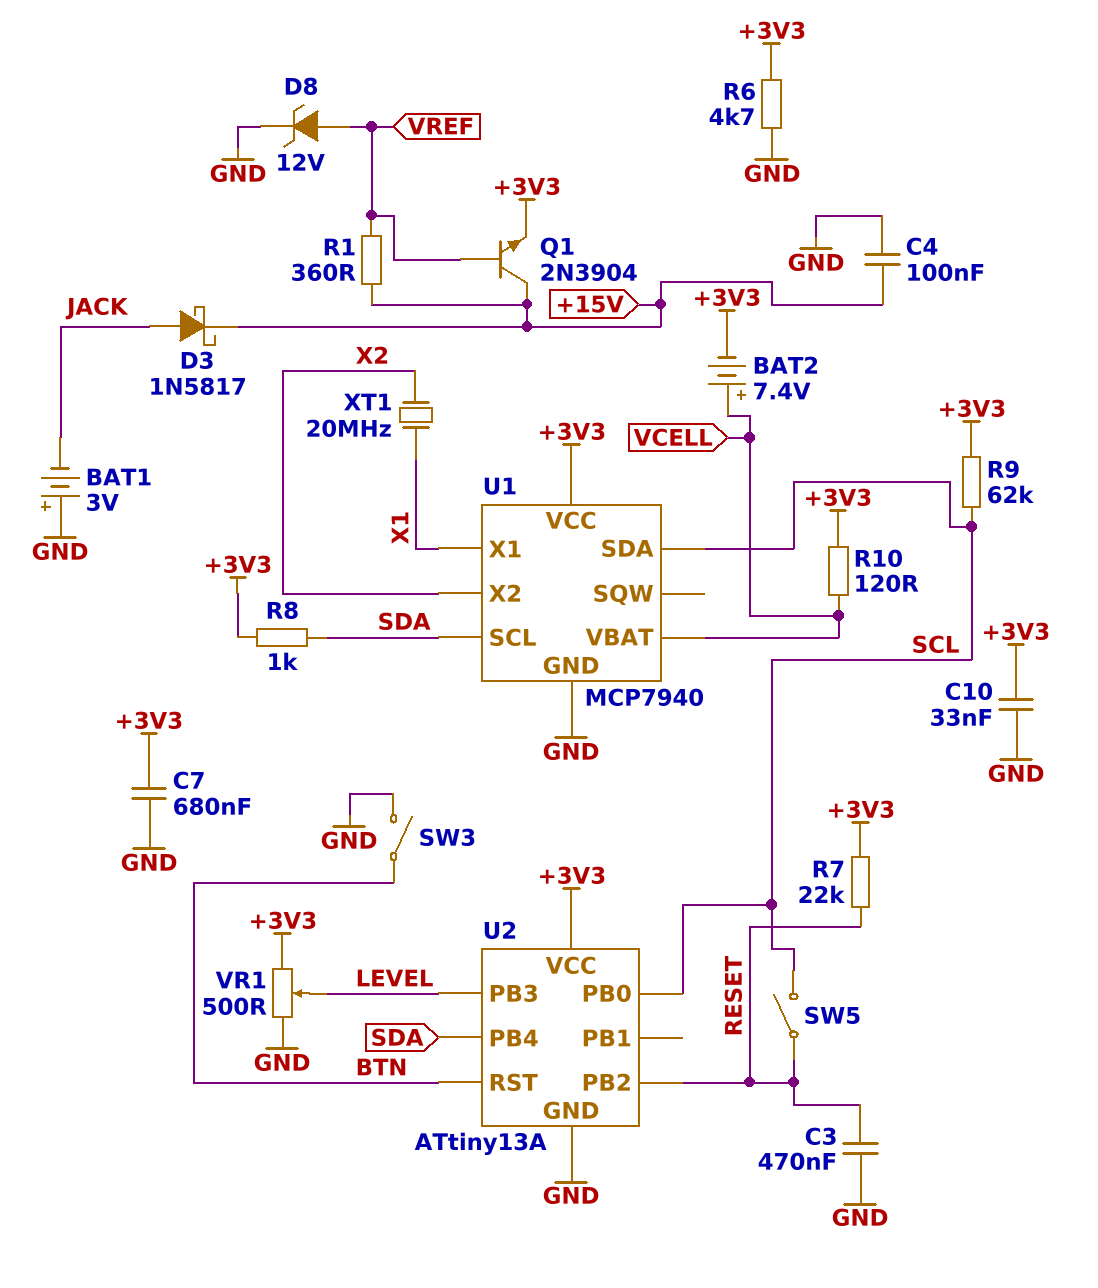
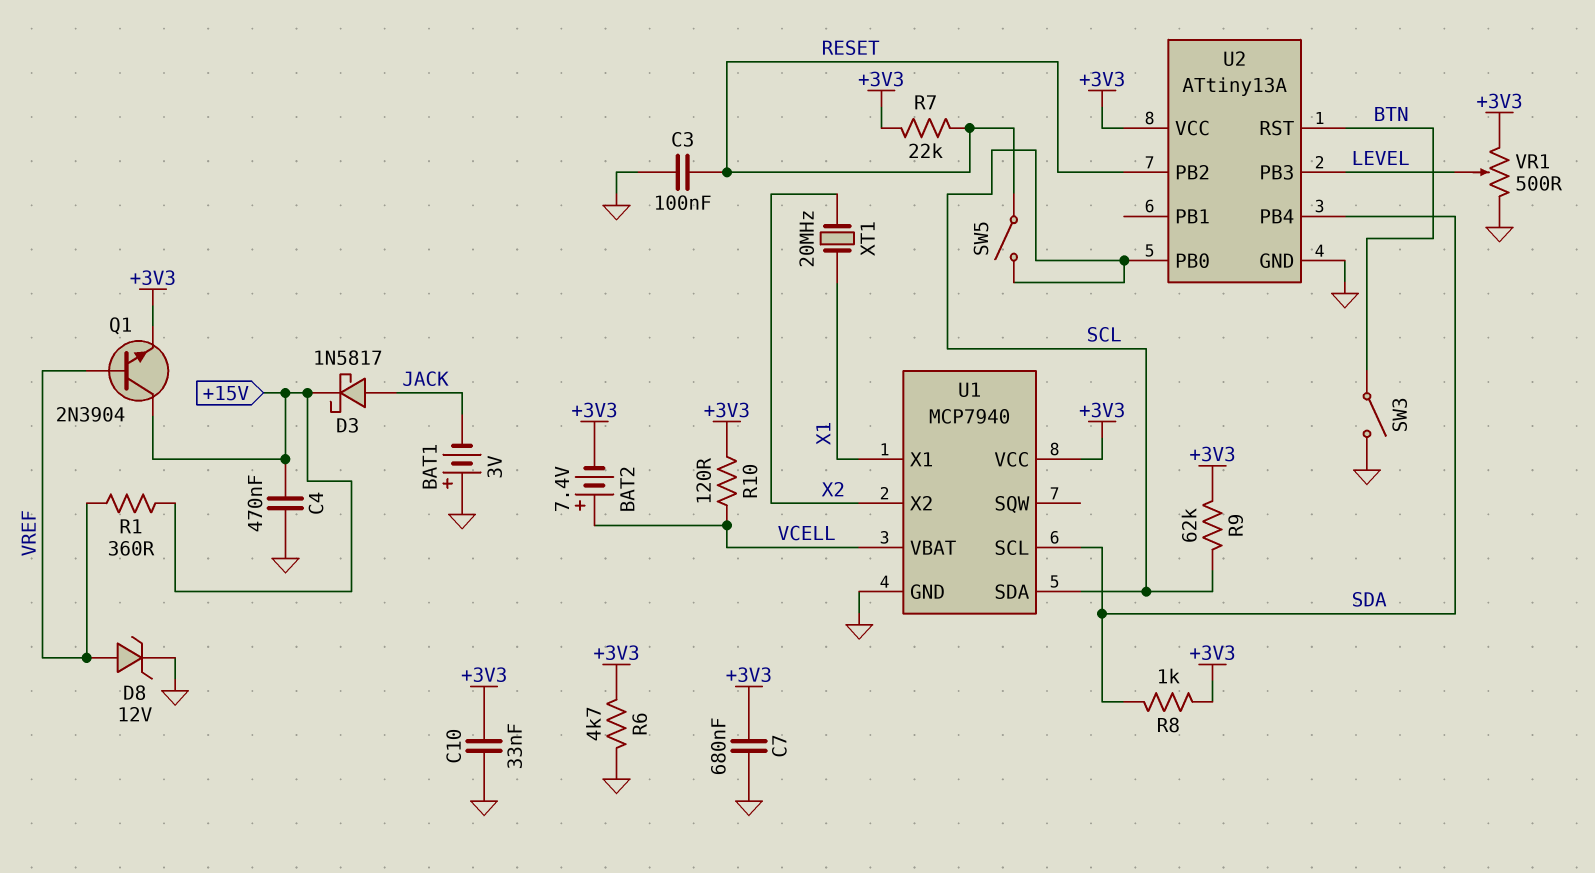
C3: 470nF (GND, RESET) -> 100nF (GND, RESET)
C4: 100nF (+15V, GND) -> 470nF (+15V, GND)

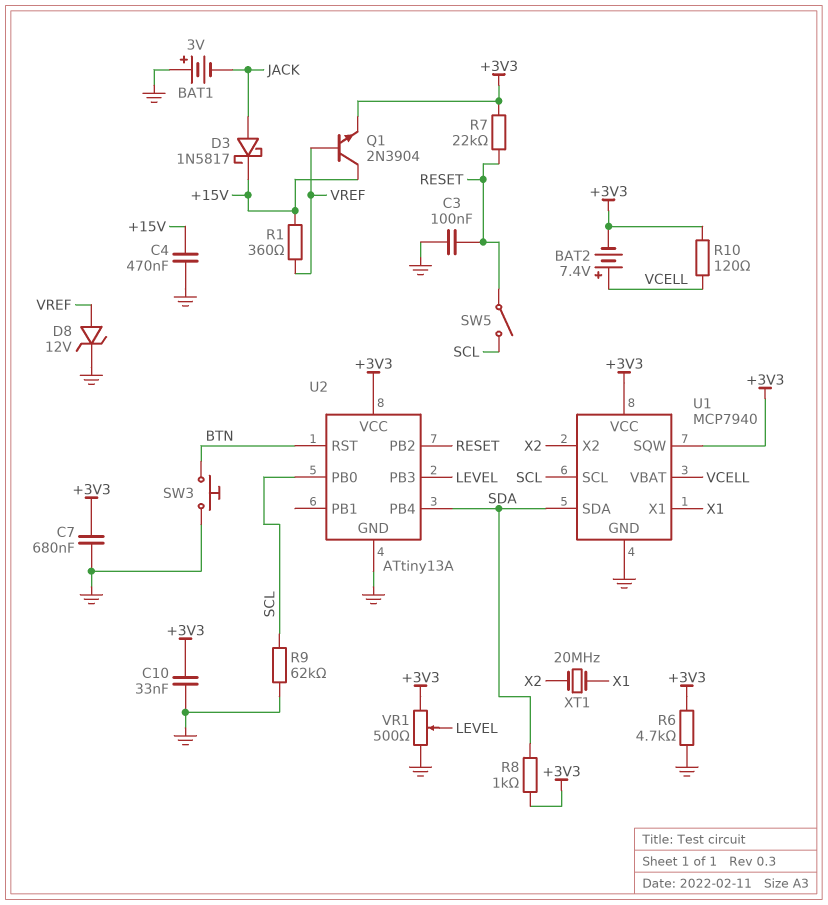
R9: 62k (+3V3, SCL) -> 62k (GND, SCL)
SW3: switch (BTN, GND) -> button (BTN, GND)
U1 pin SCL: SDA -> SCL
U1 pin SDA: SCL -> SDA
U1 pin SQW: none -> +3V3

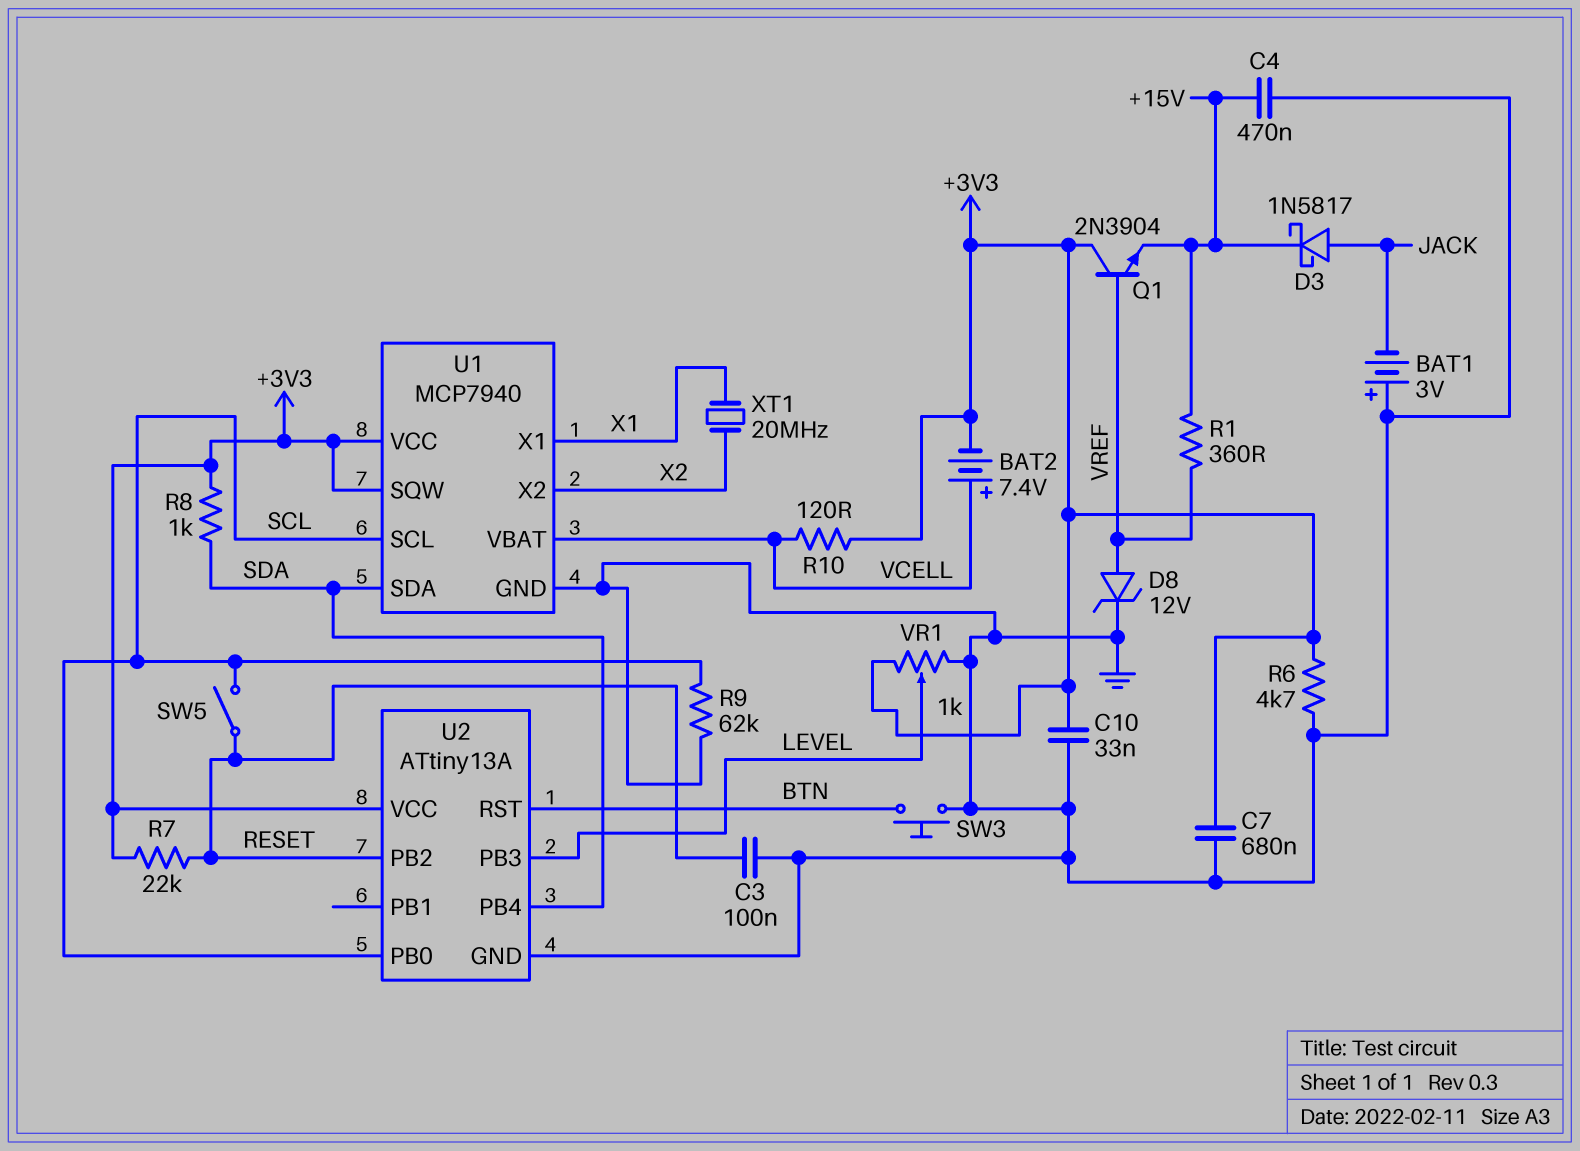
Q1: NPN 2N3904 (B VREF, C +15V, E +3V3) -> NPN 2N3904 (B VREF, C +3V3, E +15V)
VR1: 500 (+3V3, GND, wiper LEVEL) -> 1k (+3V3, GND, wiper LEVEL)

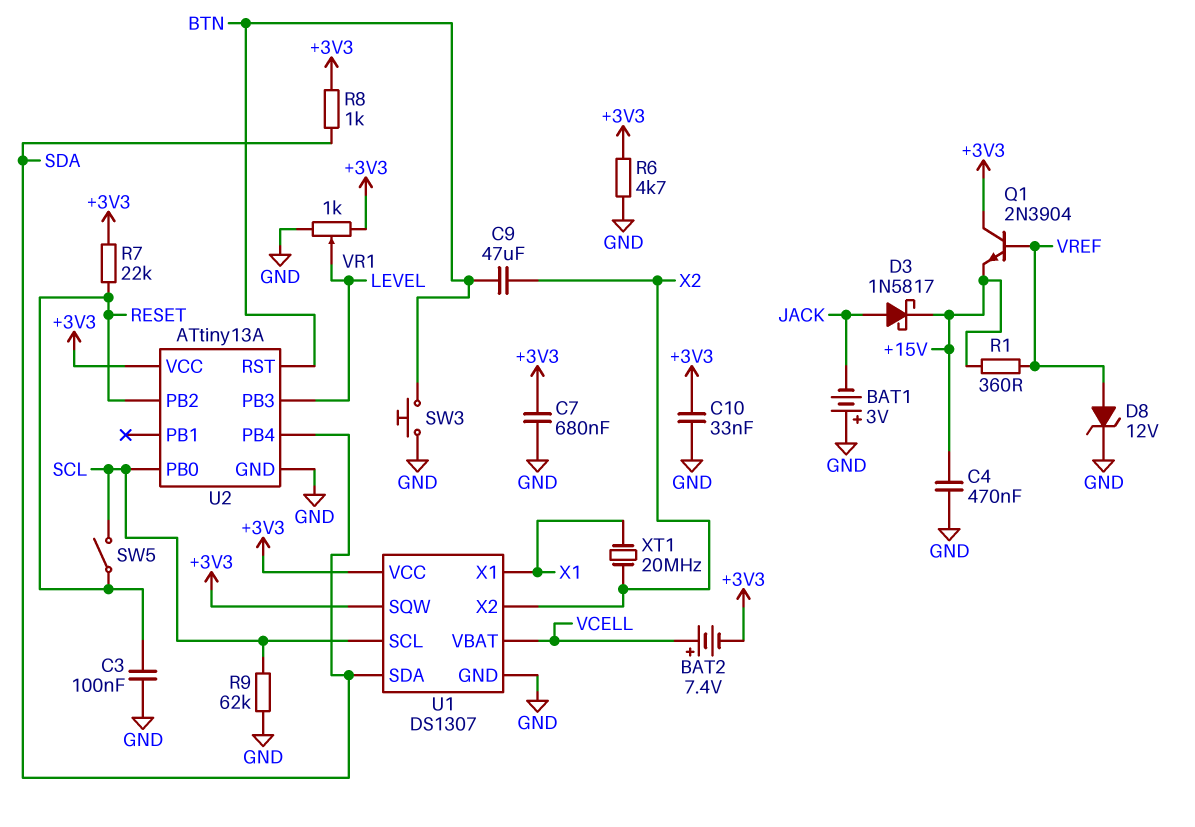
C9: none -> 47uF (BTN, X2)
R10: 120 (+3V3, VCELL) -> none
U1: MCP7940 -> DS1307

